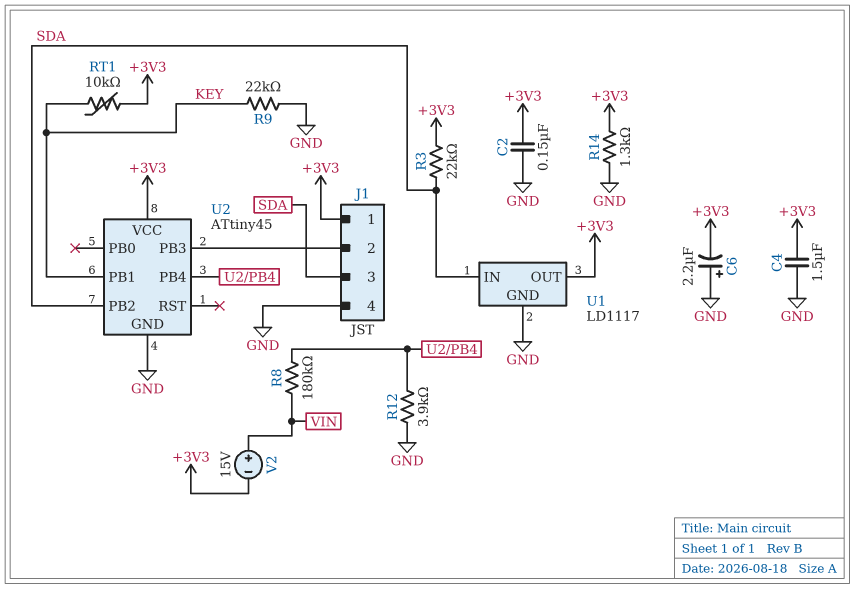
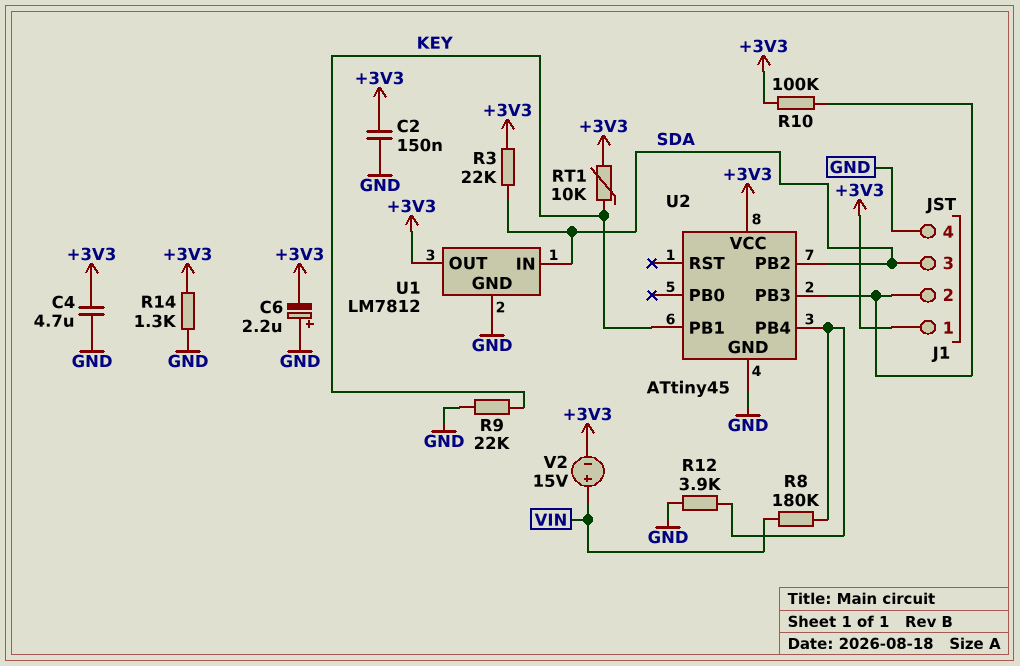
C4: 1.5uF (+3V3, GND) -> 4.7uF (+3V3, GND)
R10: none -> 100k (+3V3, J1/2)
U1: LD1117 -> LM7812

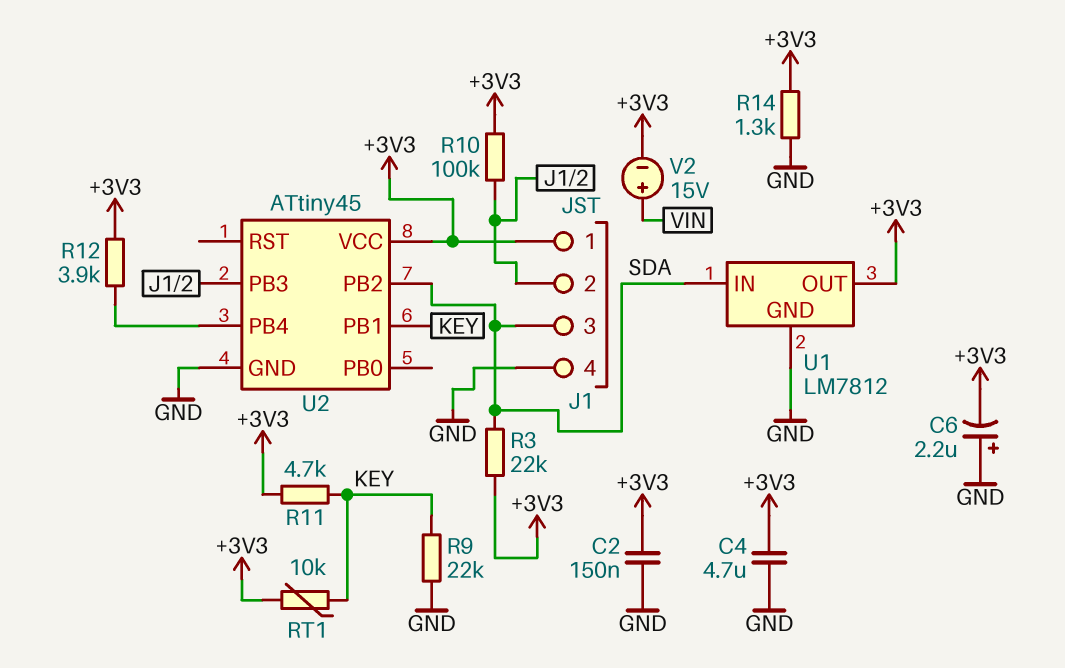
R8: 180k (U2/PB4, VIN) -> none
R11: none -> 4.7k (+3V3, KEY)
R12: 3.9k (GND, U2/PB4) -> 3.9k (+3V3, U2/PB4)

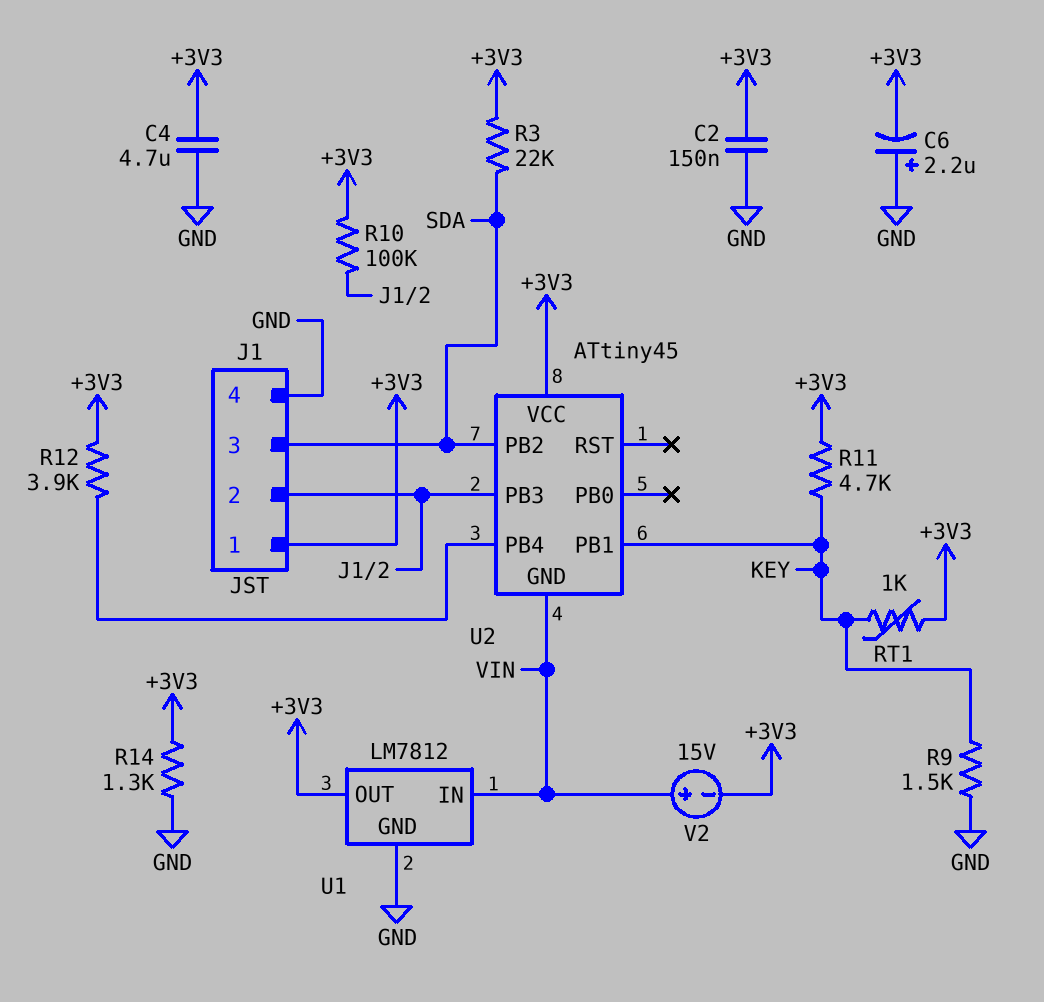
R9: 22k (GND, KEY) -> 1.5k (GND, KEY)
RT1: 10k (+3V3, KEY) -> 1k (+3V3, KEY)
U1 pin IN: SDA -> VIN
U2 pin GND: GND -> VIN

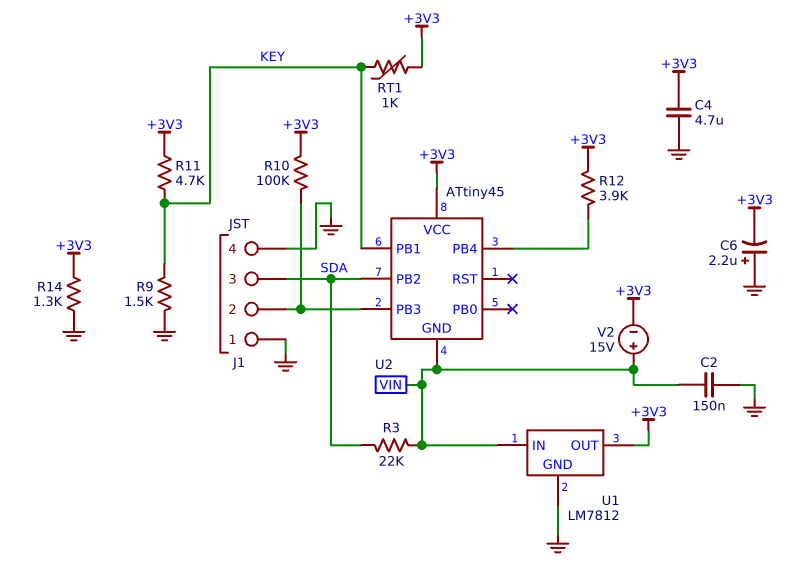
C2: 150nF (+3V3, GND) -> 150nF (GND, VIN)
J1 pin 1: +3V3 -> GND
R3: 22k (+3V3, SDA) -> 22k (SDA, VIN)

